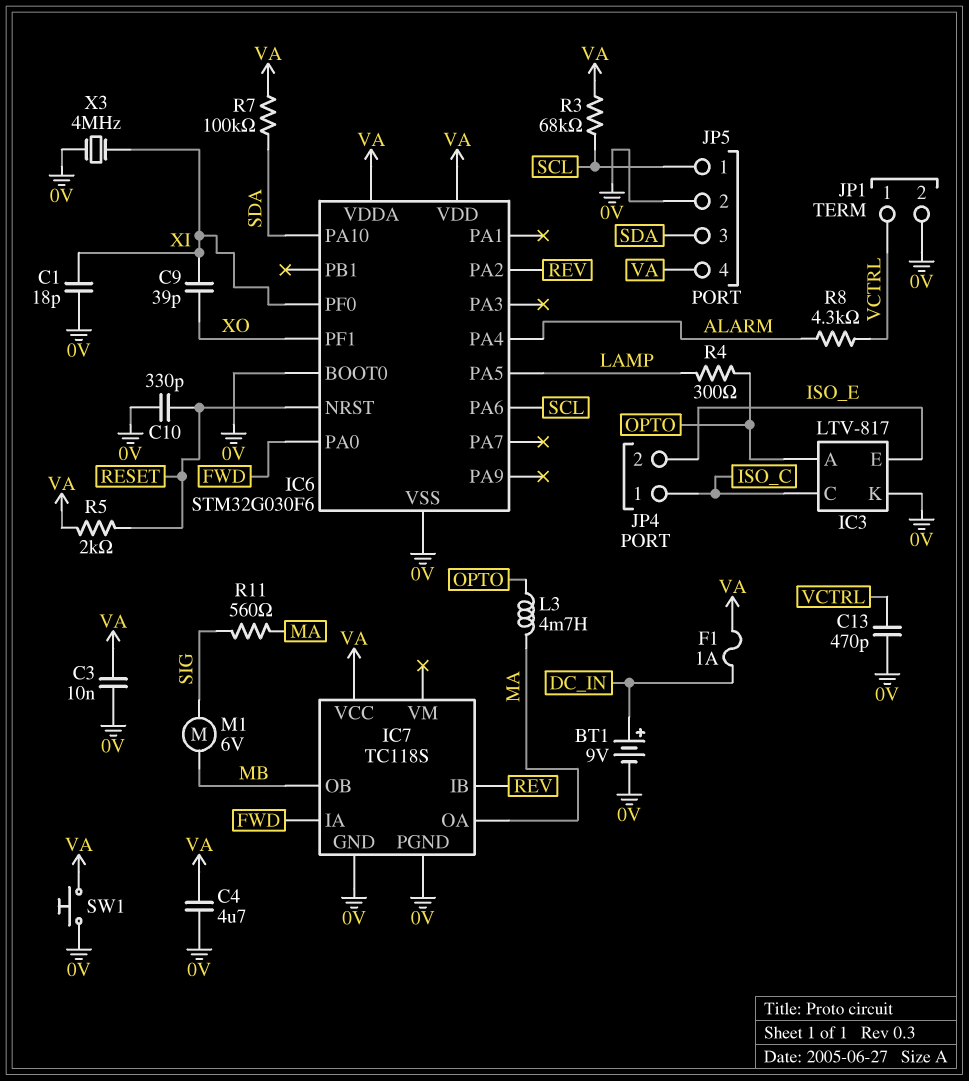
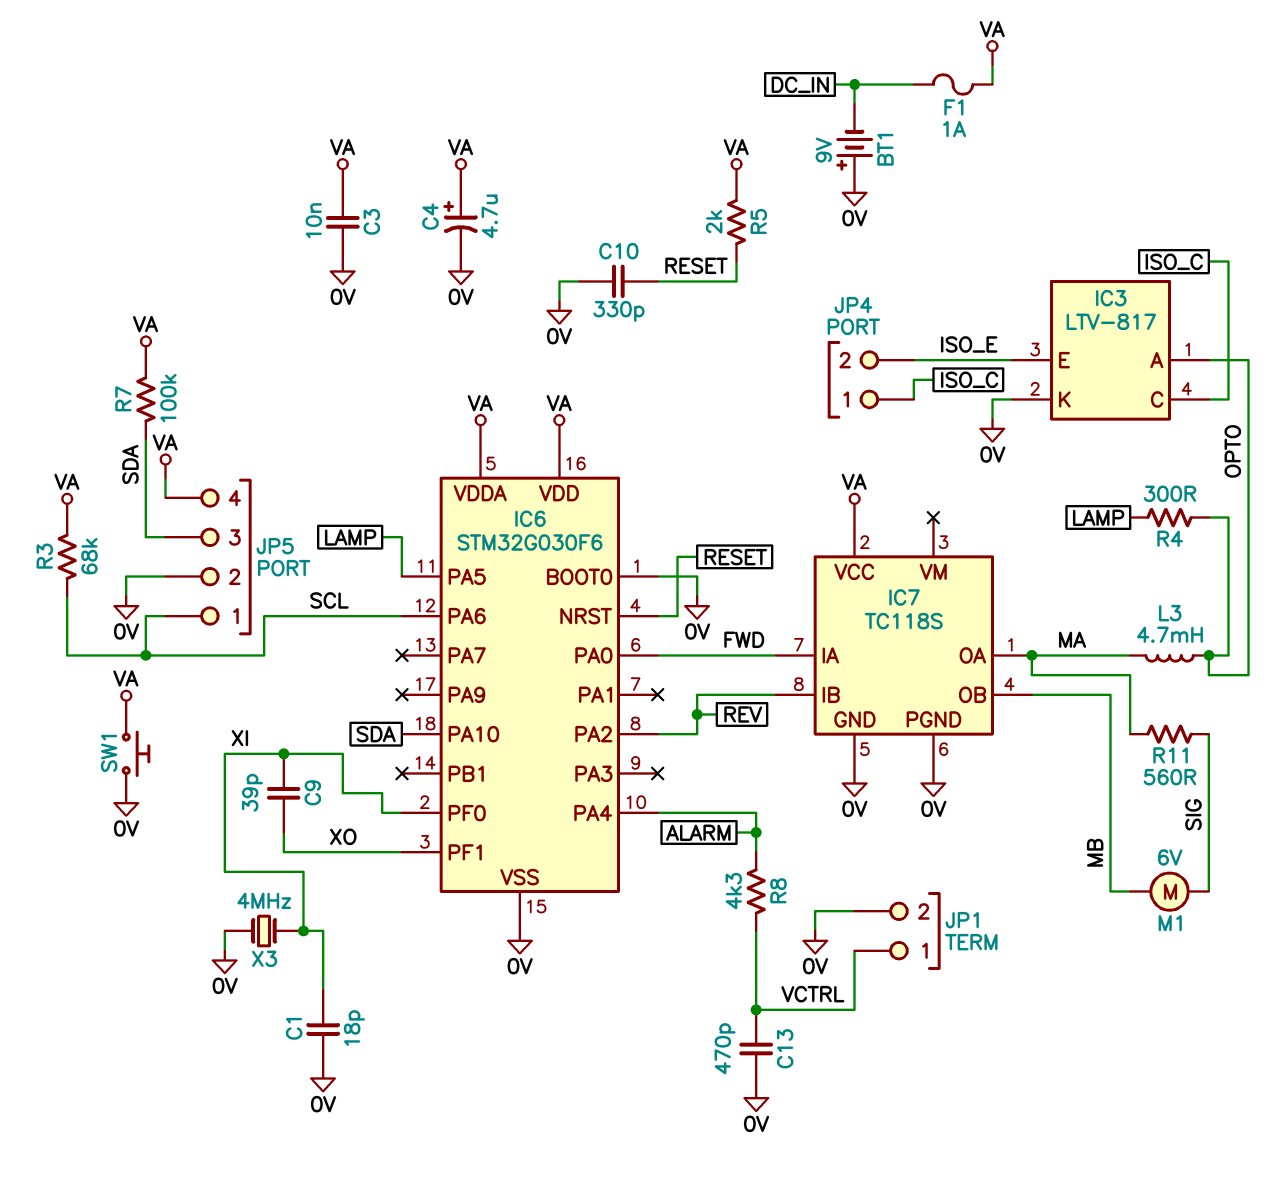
BT1: 9V (plus DC_IN, minus 0V) -> 9V (plus 0V, minus DC_IN)
C4: 4.7uF (0V, VA) -> 4.7uF (plus VA, minus 0V)

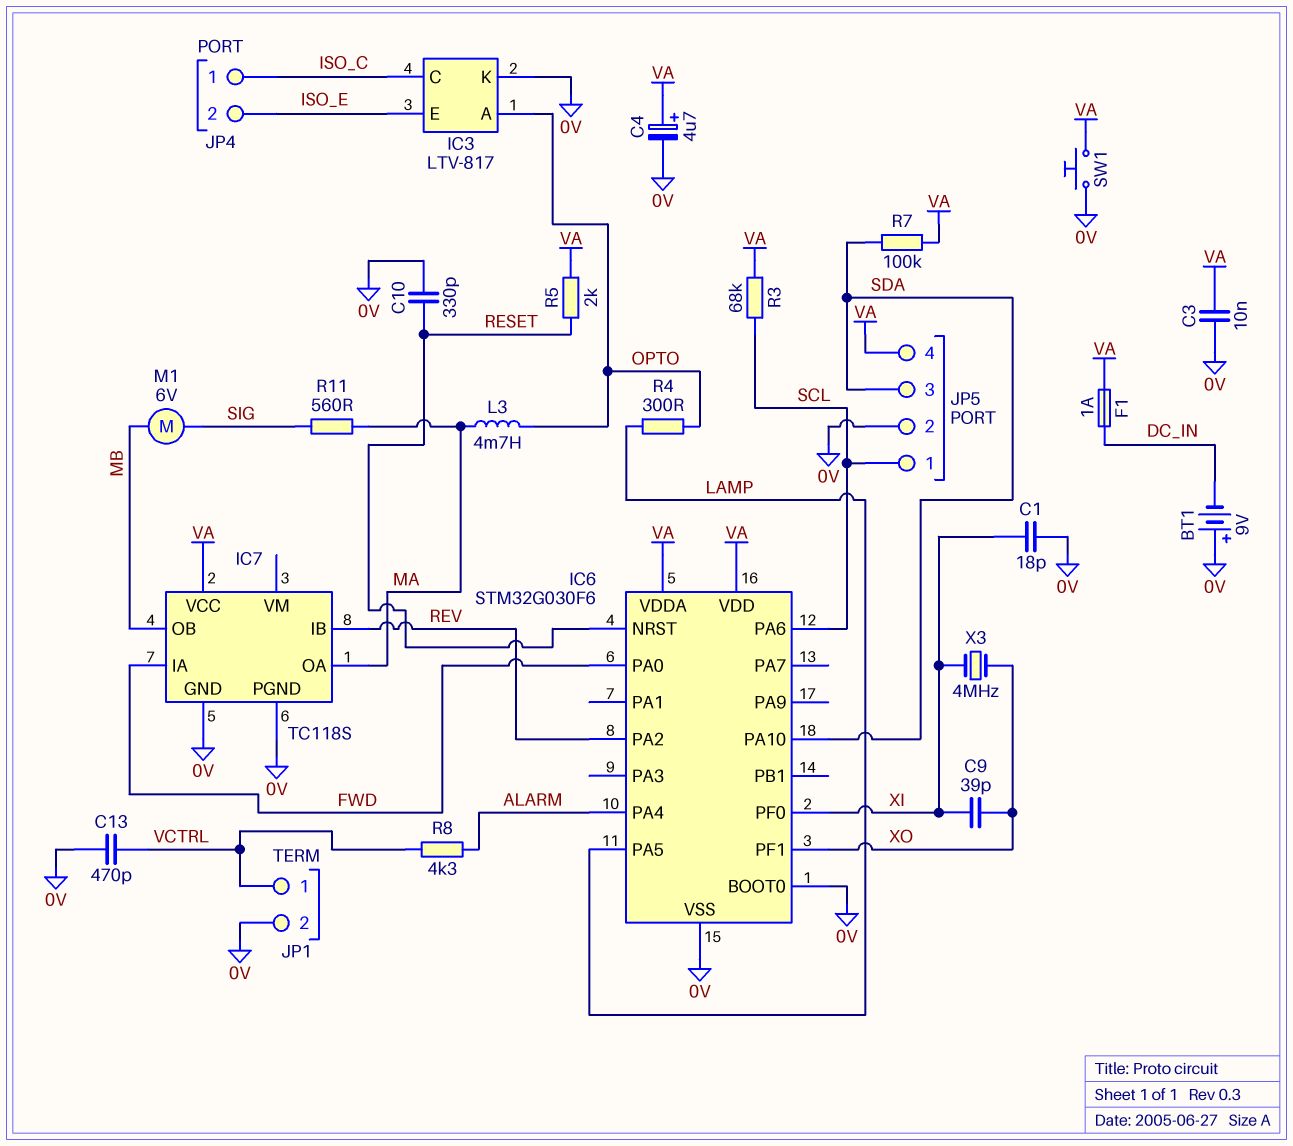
X3: 4MHz (0V, XI) -> 4MHz (XI, XO)

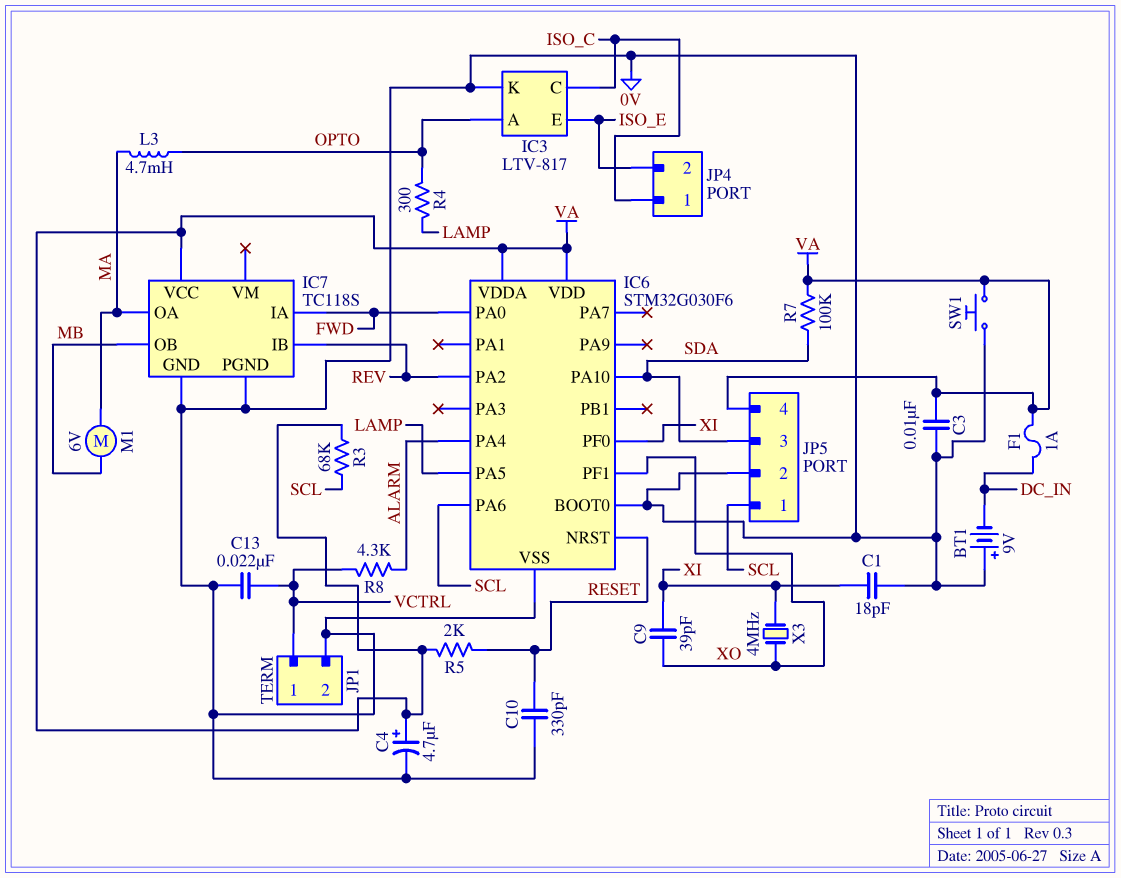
C13: 470pF (0V, VCTRL) -> 22nF (0V, VCTRL)
M1: motor 6V (MB, SIG) -> motor 6V (MA, MB)
R11: 560 (MA, SIG) -> none

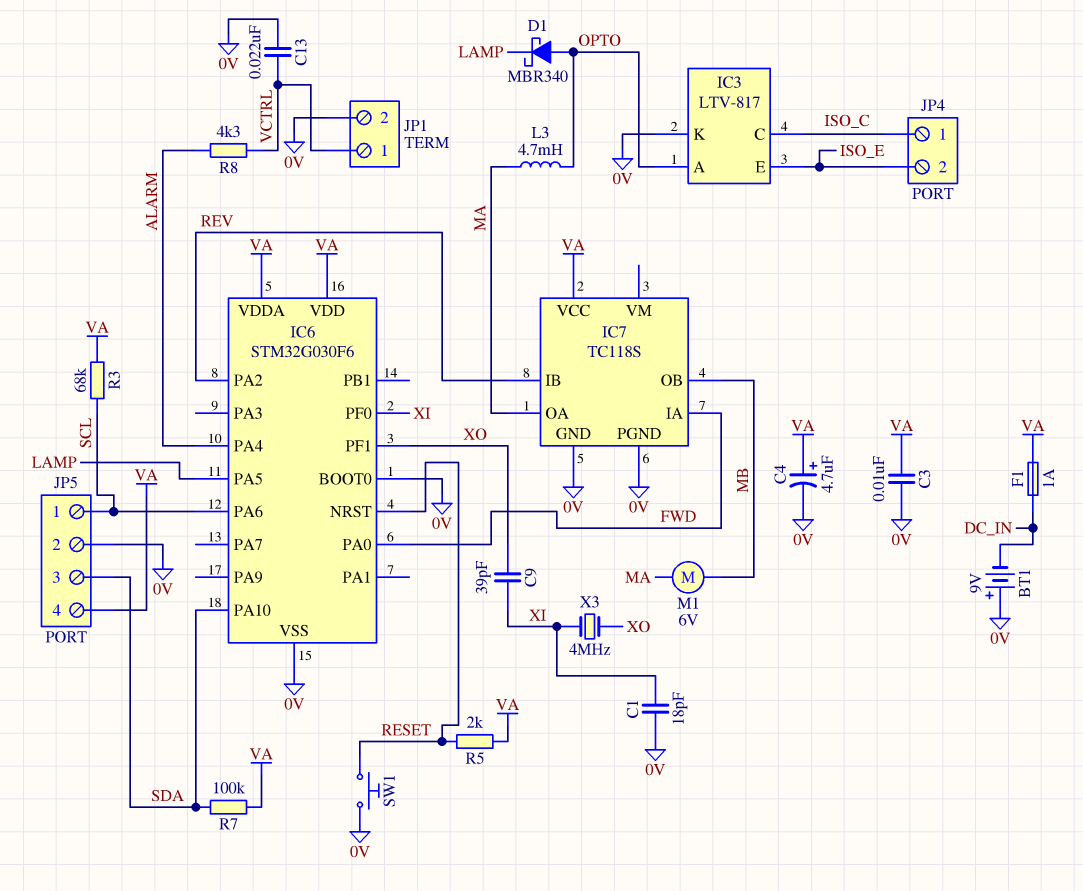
C10: 330pF (0V, RESET) -> none
D1: none -> schottky MBR340 (A OPTO, K LAMP)
R4: 300 (LAMP, OPTO) -> none
SW1: button (0V, VA) -> button (0V, RESET)

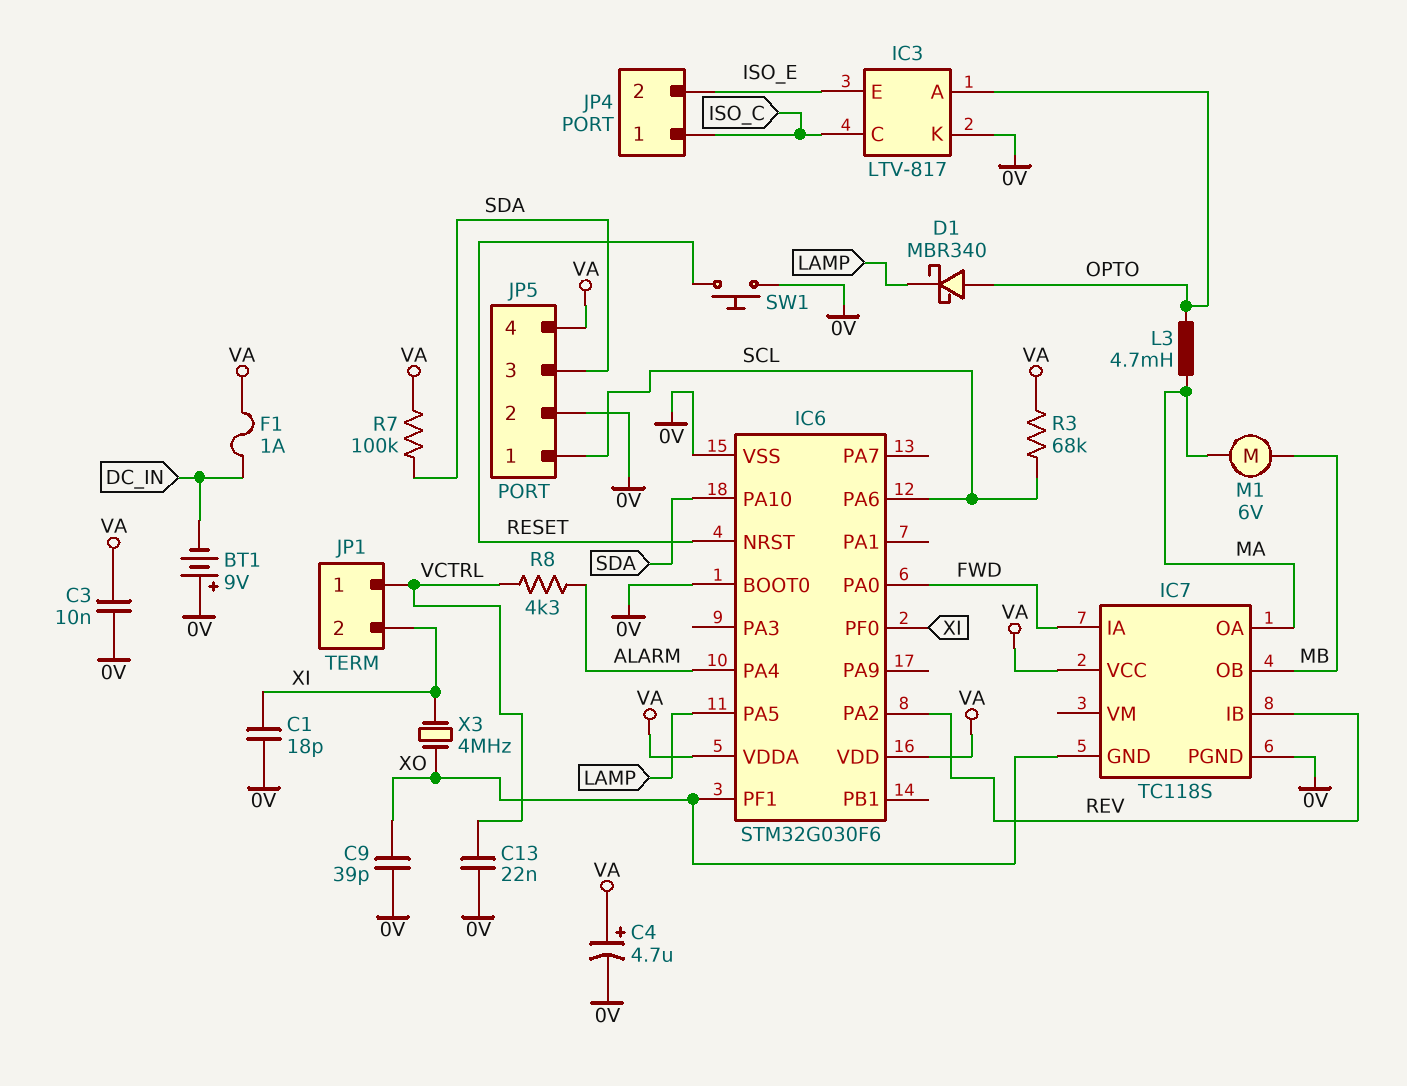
C9: 39pF (XI, XO) -> 39pF (0V, XO)
IC7 pin GND: 0V -> XO
JP1 pin 2: 0V -> XI
R5: 2k (RESET, VA) -> none

